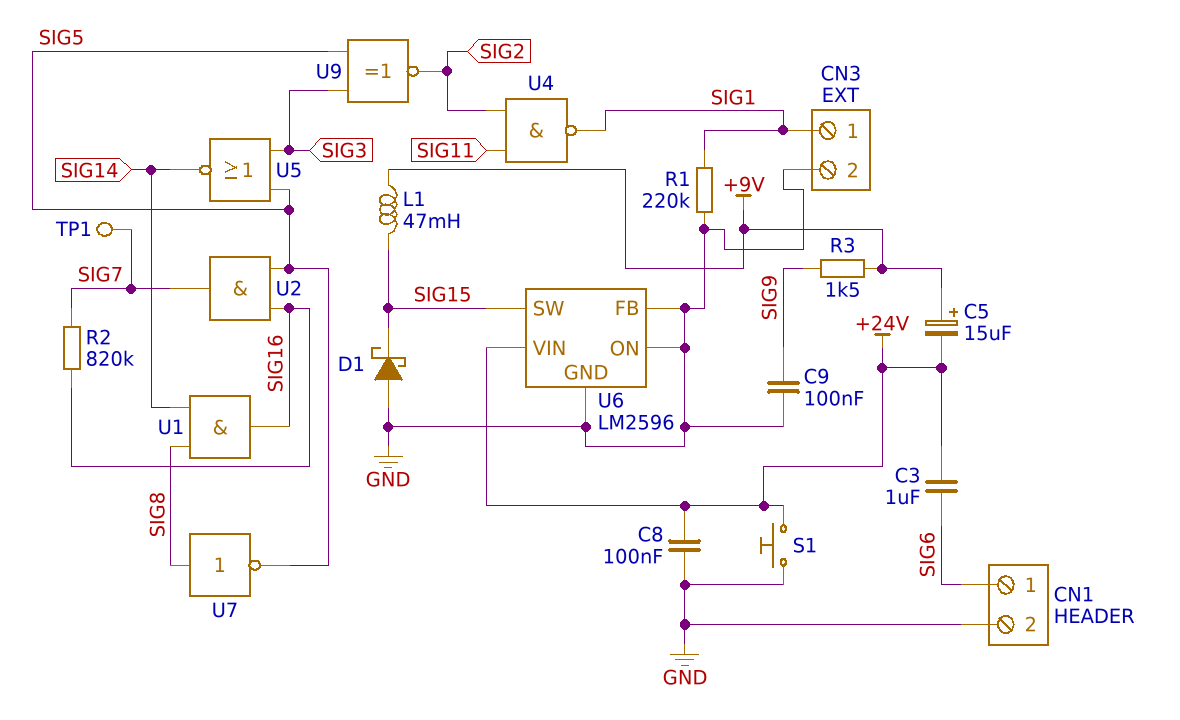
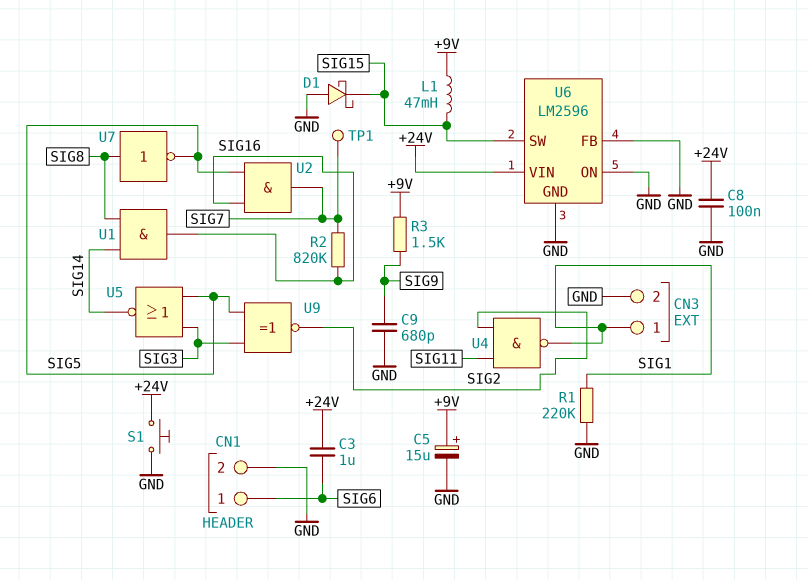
C5: 15uF (plus +9V, minus +24V) -> 15uF (plus +9V, minus GND)
C9: 100nF (GND, SIG9) -> 680pF (GND, SIG9)

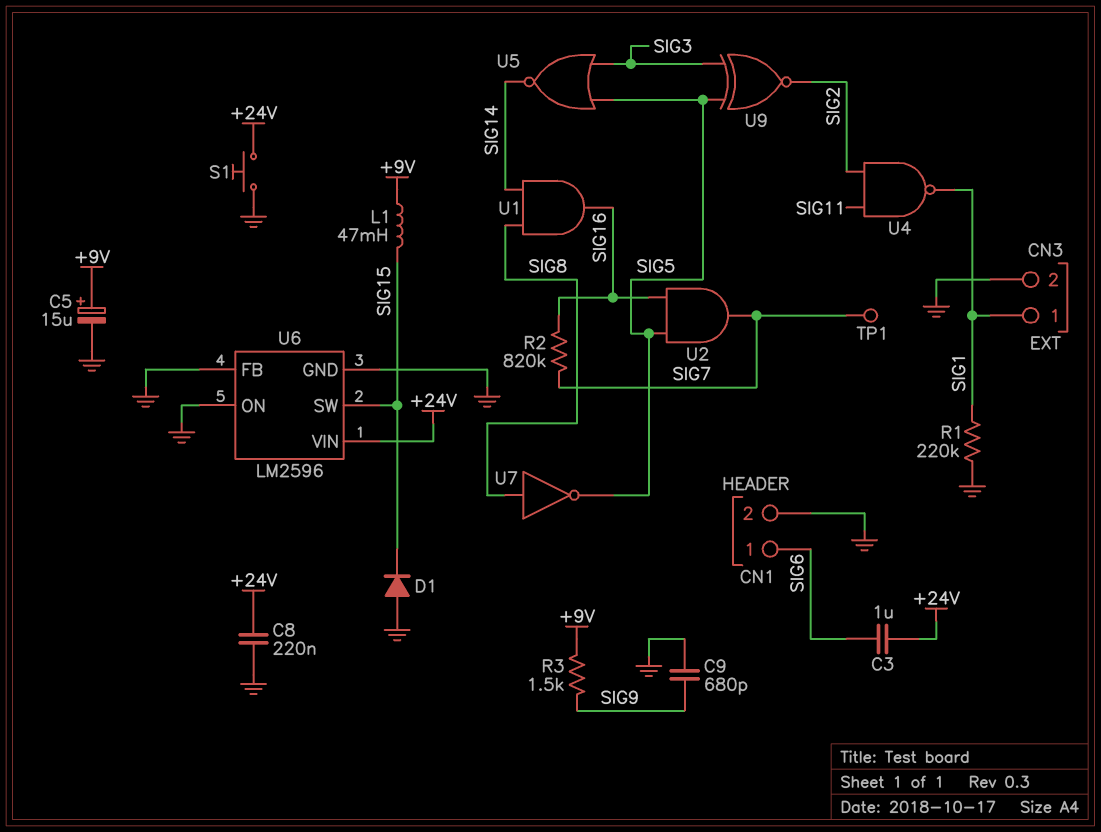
C8: 100nF (+24V, GND) -> 220nF (+24V, GND)
D1: schottky (A GND, K SIG15) -> diode (A GND, K SIG15)

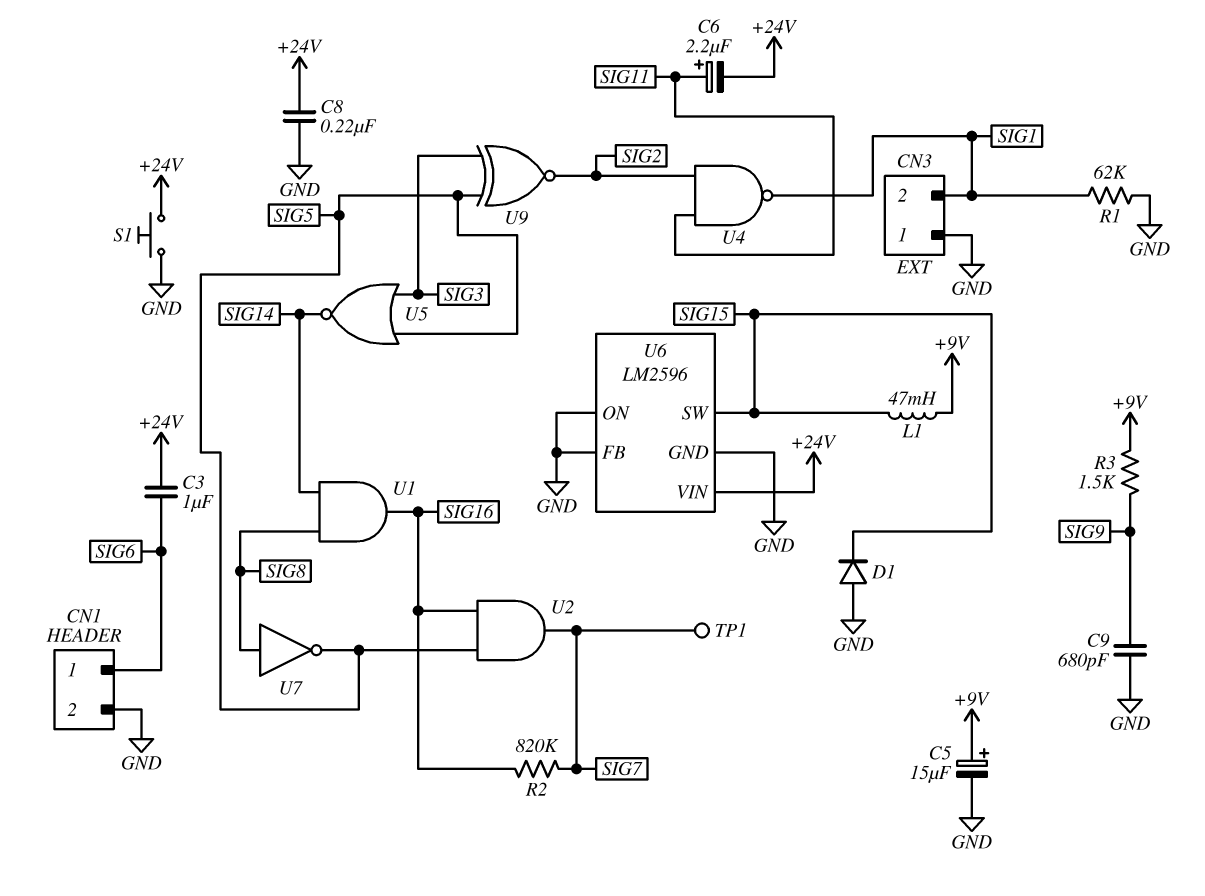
C6: none -> 2.2uF (plus SIG11, minus +24V)
CN3 pin 1: SIG1 -> GND
CN3 pin 2: GND -> SIG1
R1: 220k (GND, SIG1) -> 62k (GND, SIG1)

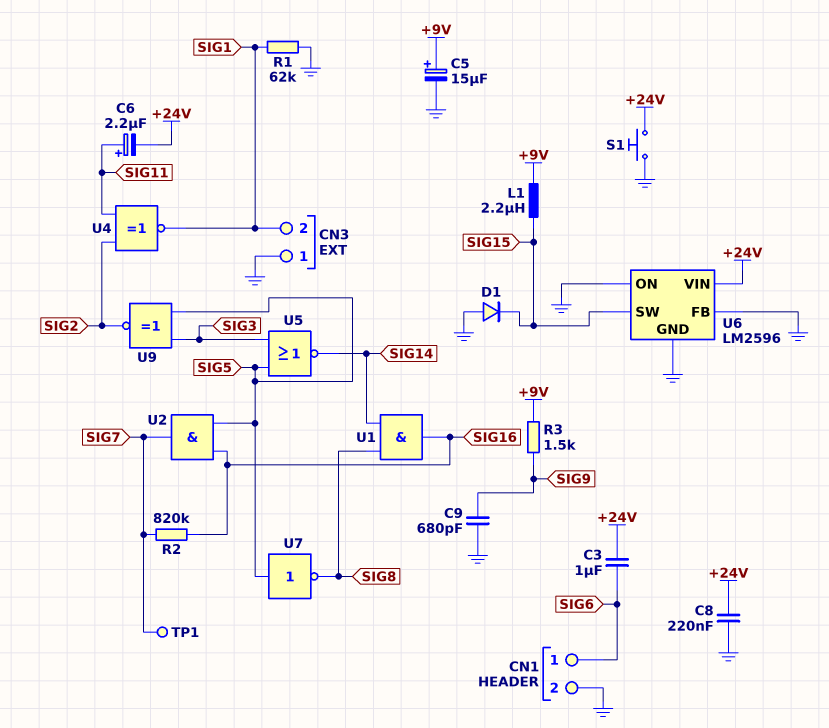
L1: 47mH (+9V, SIG15) -> 2.2uH (+9V, SIG15)
U4: NAND (in SIG2, in SIG11, out SIG1) -> XNOR (in SIG2, in SIG11, out SIG1)
U7: NOT (in SIG8, out SIG5) -> NOT (in SIG5, out SIG8)

